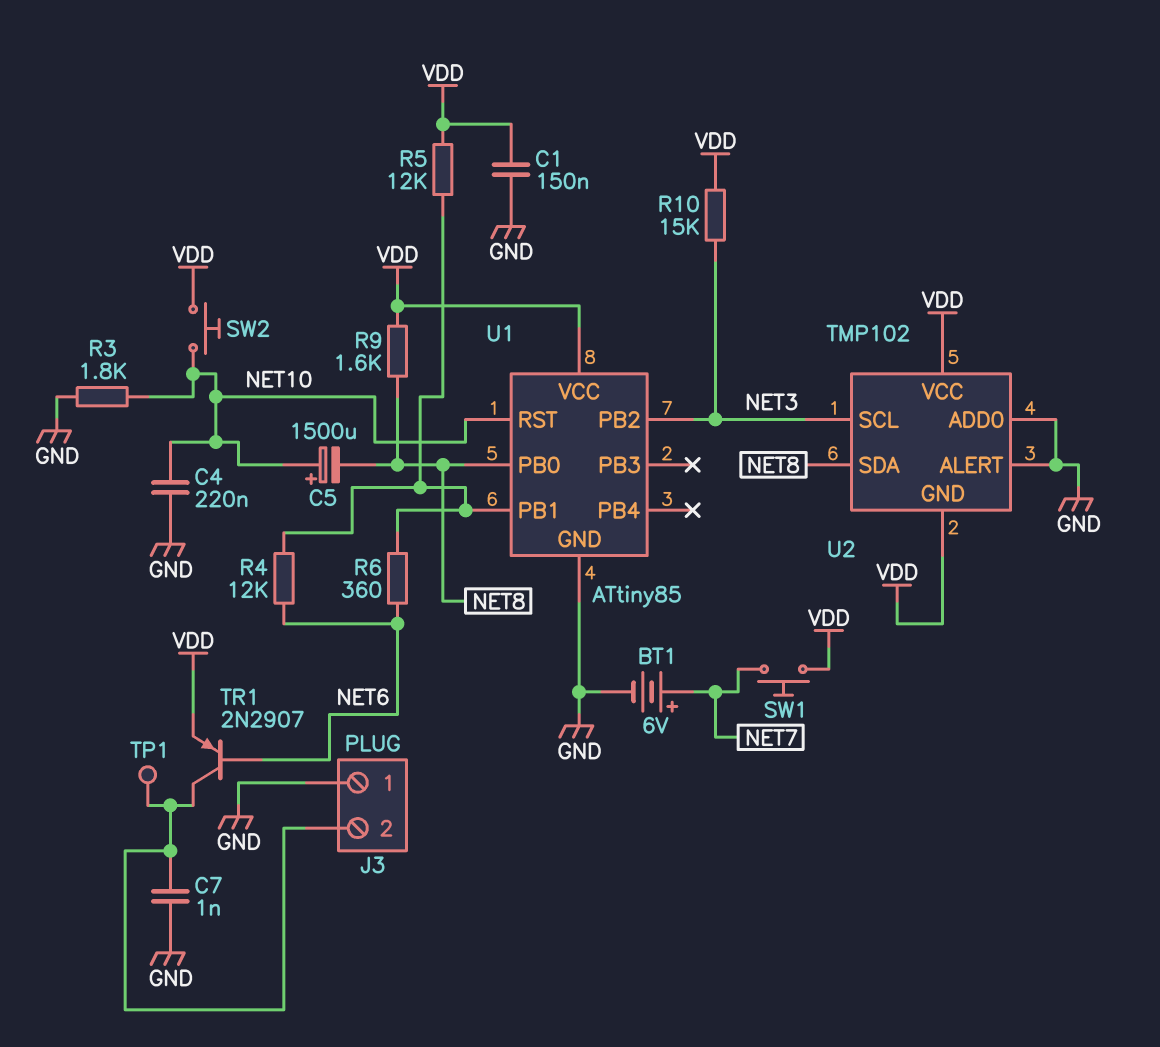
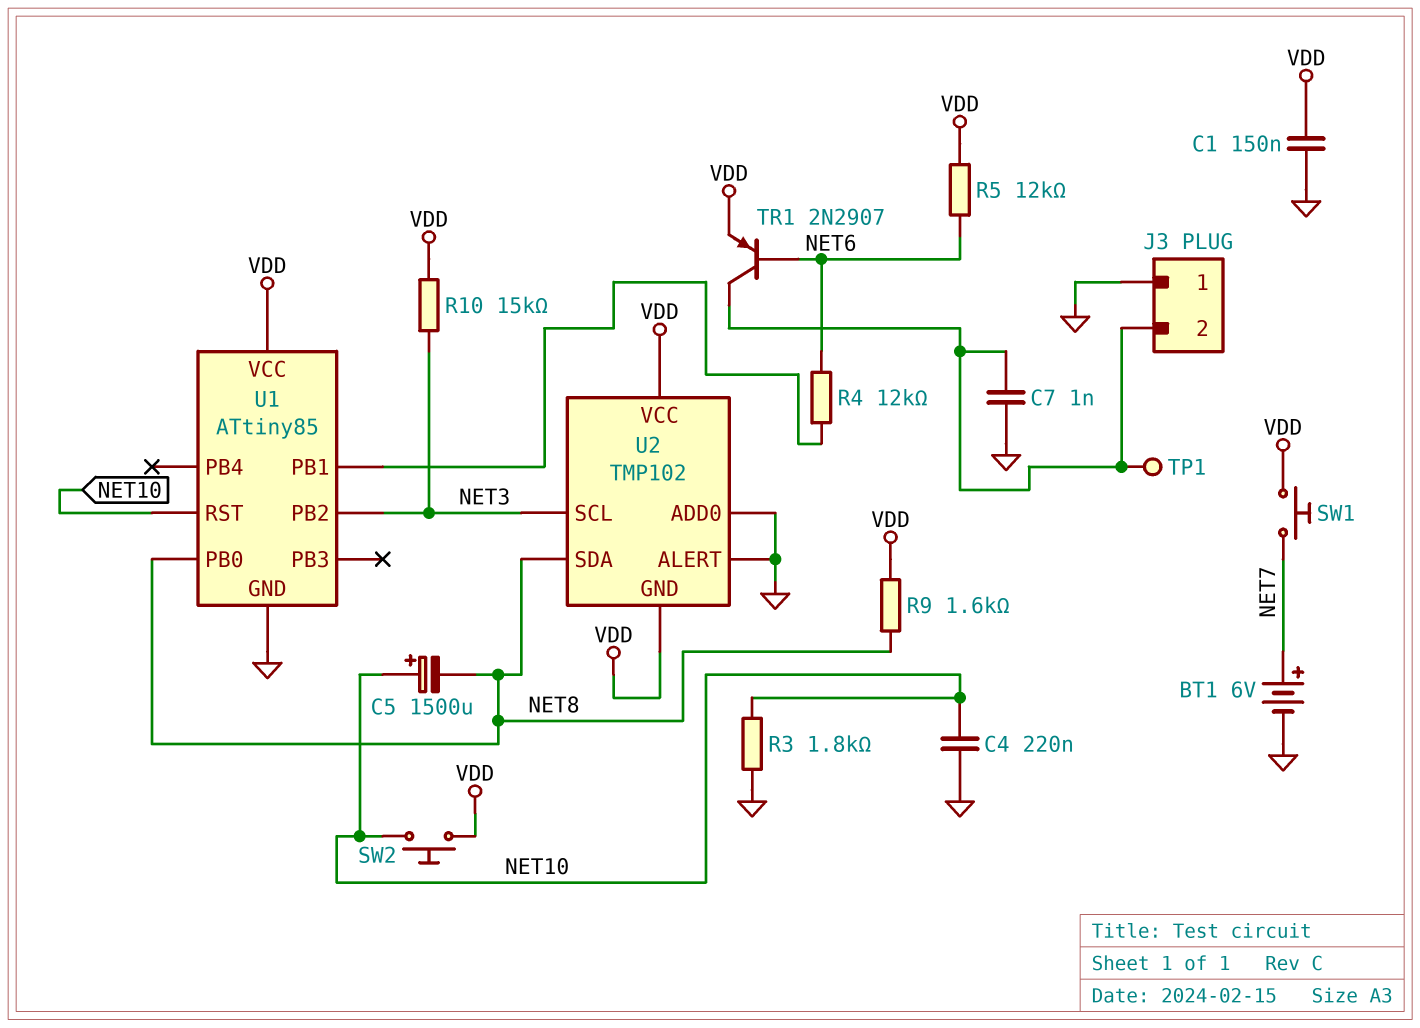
R5: 12k (U1/PB1, VDD) -> 12k (NET6, VDD)
R6: 360 (NET6, U1/PB1) -> none

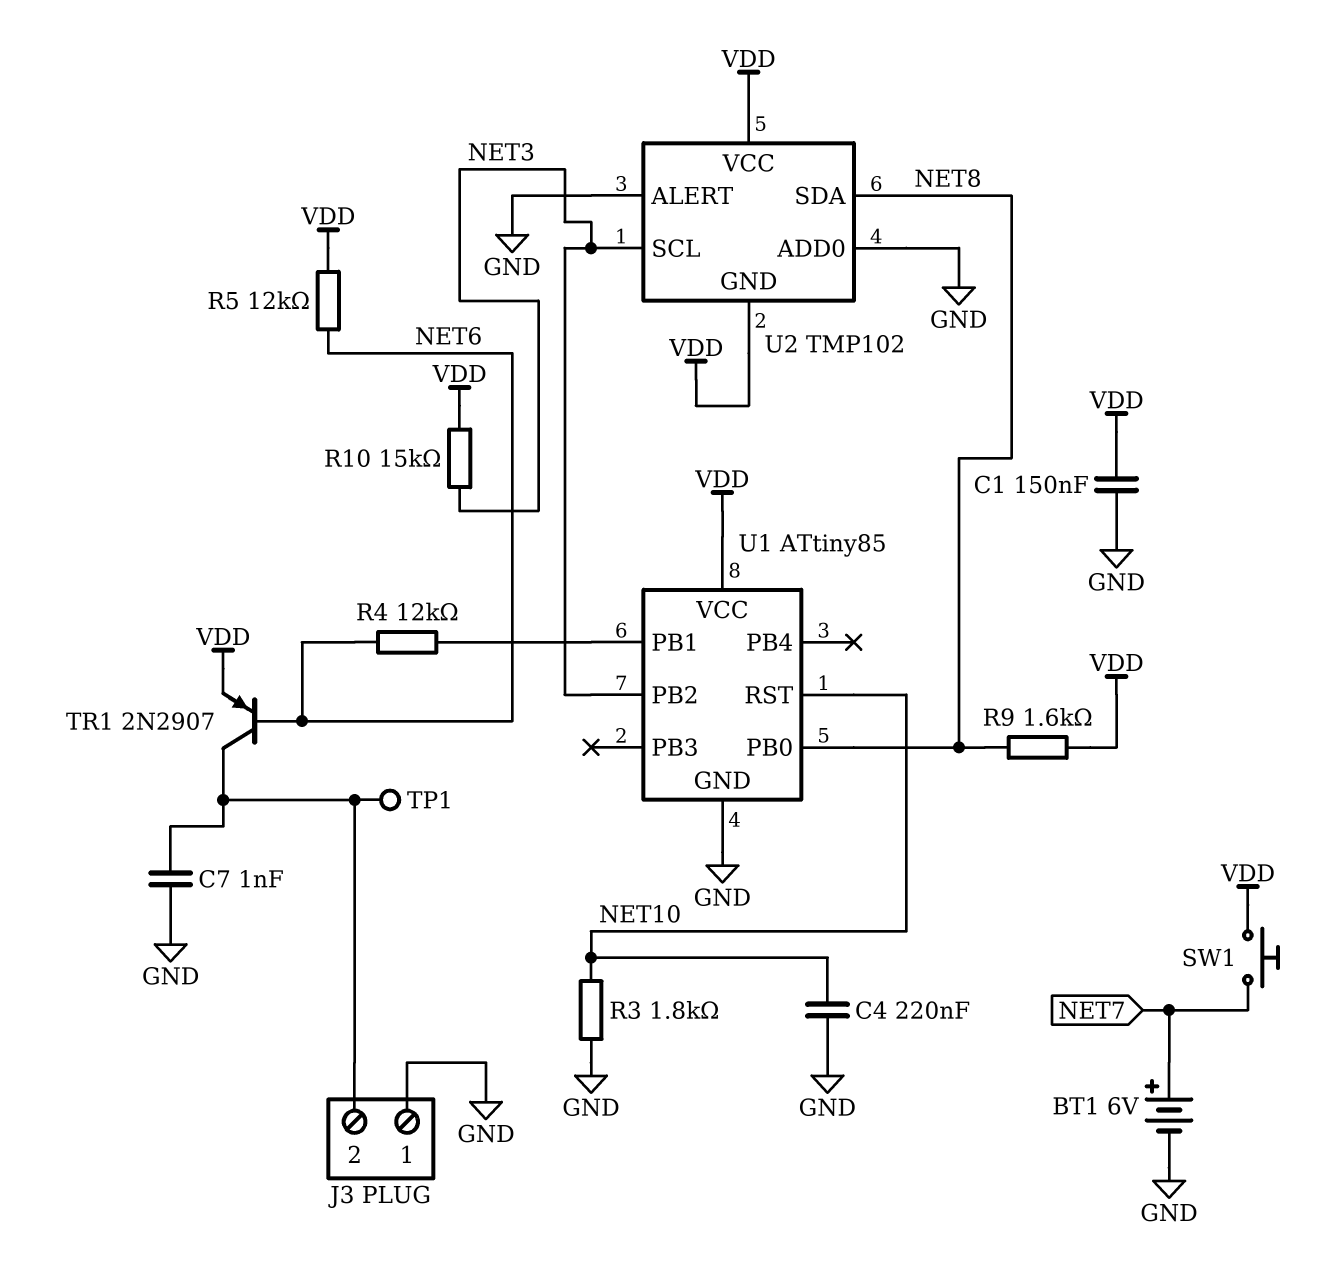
C5: 1500uF (plus NET10, minus NET8) -> none
SW2: button (NET10, VDD) -> none

